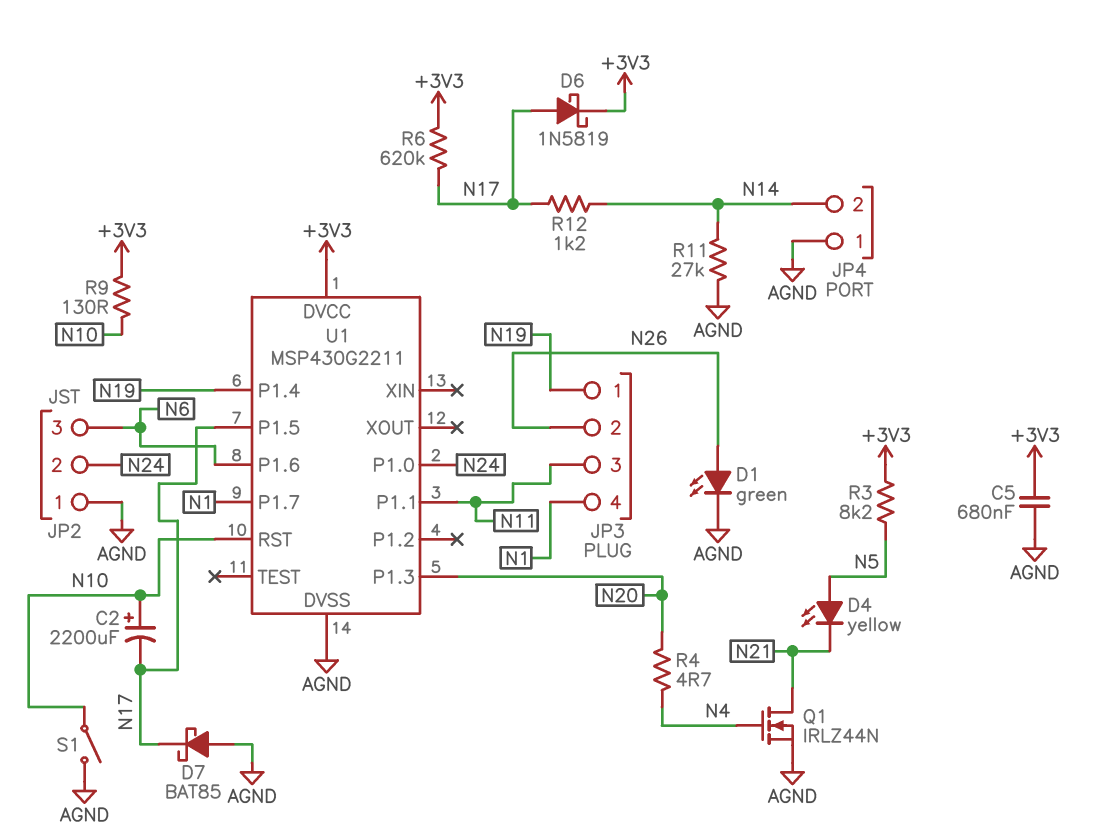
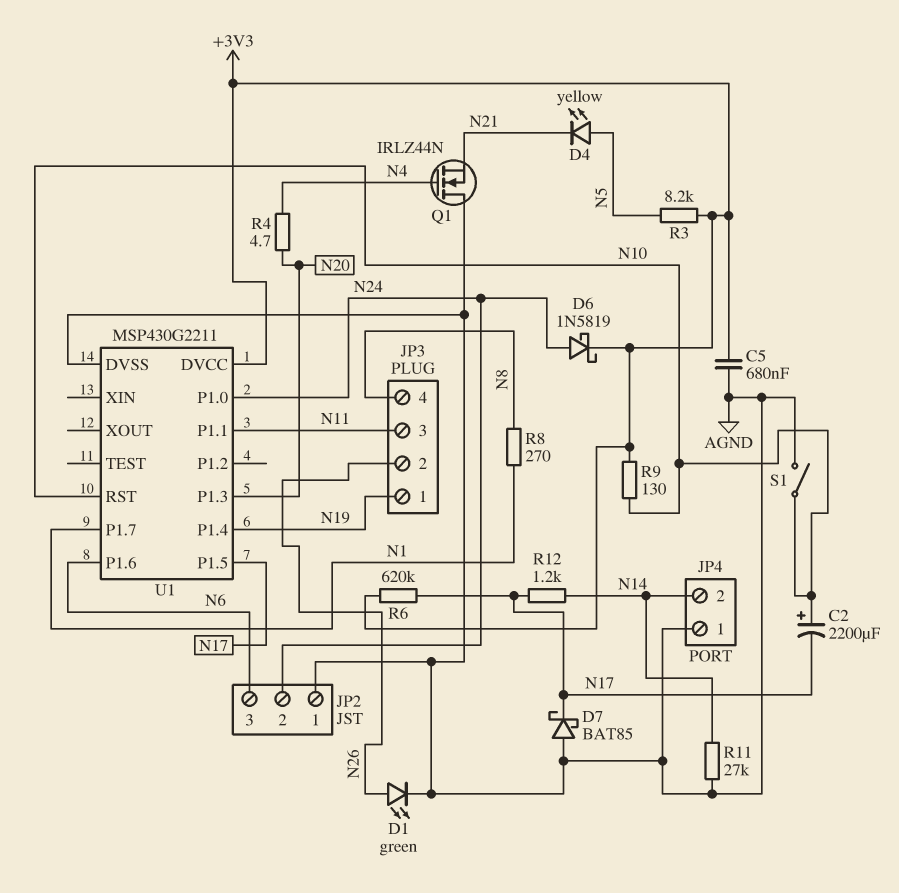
D6: schottky 1N5819 (A N17, K +3V3) -> schottky 1N5819 (A N24, K +3V3)
JP3 pin 4: N1 -> N8
Q1: NMOS IRLZ44N (G N4, D N21, S AGND) -> NMOS IRLZ44N (G N4, D AGND, S N21)
R8: none -> 270 (N1, N8)

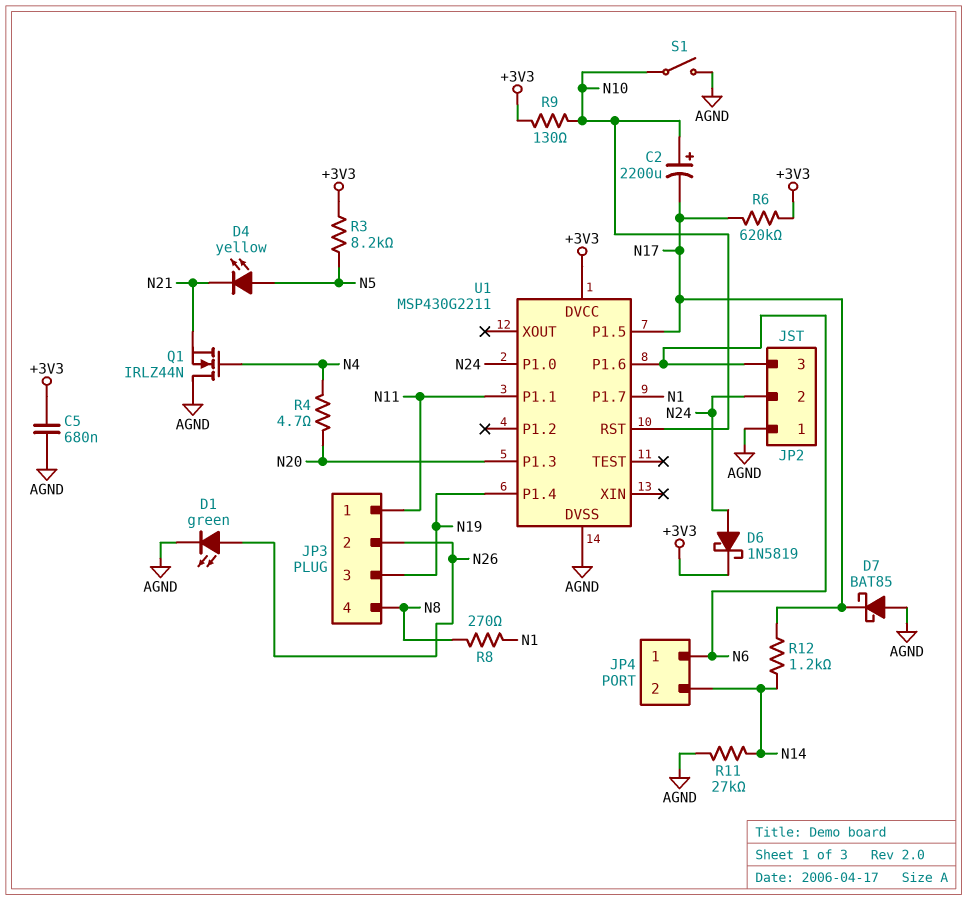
JP3 pin 1: N19 -> N11
JP3 pin 3: N11 -> N19
JP4 pin 1: AGND -> N6

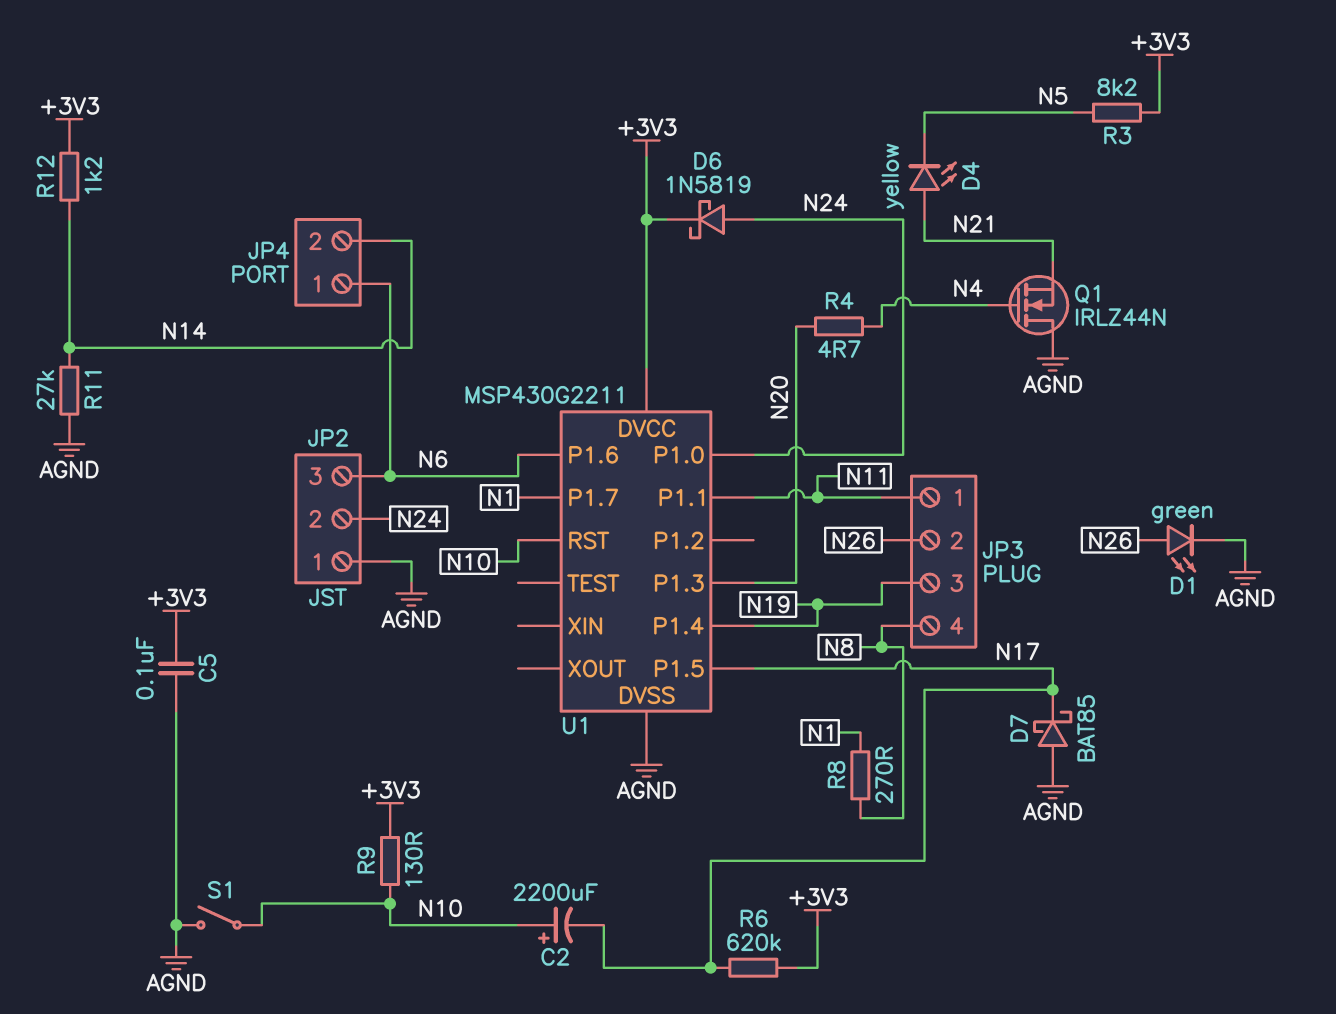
C5: 680nF (+3V3, AGND) -> 100nF (+3V3, AGND)
D4: LED yellow (A N5, K N21) -> LED yellow (A N21, K N5)
R12: 1.2k (N14, N17) -> 1.2k (+3V3, N14)

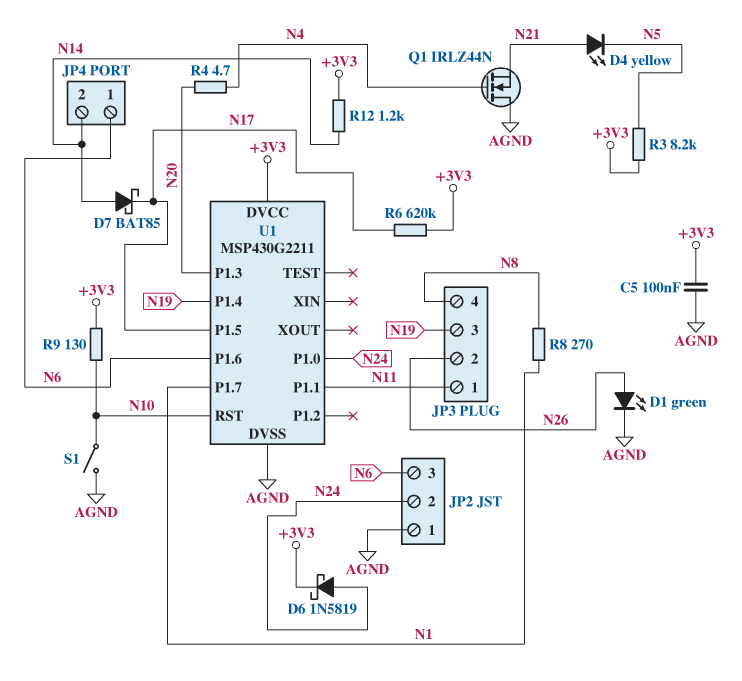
C2: 2200uF (plus N10, minus N17) -> none
D7: schottky BAT85 (A AGND, K N17) -> schottky BAT85 (A N14, K N17)
R11: 27k (AGND, N14) -> none

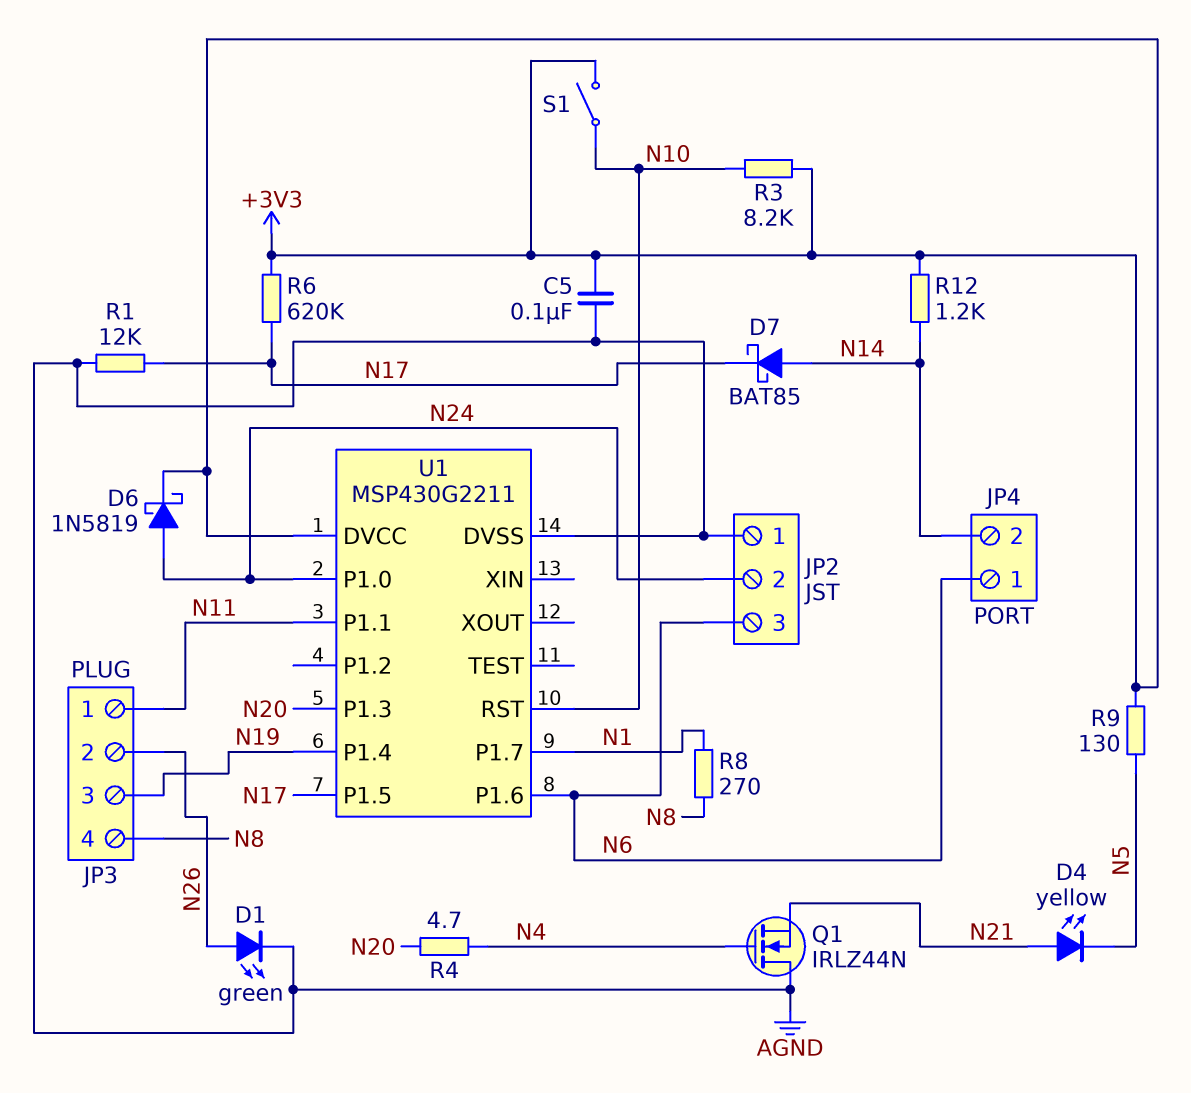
R1: none -> 12k (AGND, N17)
R3: 8.2k (+3V3, N5) -> 8.2k (+3V3, N10)
R9: 130 (+3V3, N10) -> 130 (+3V3, N5)
S1: switch (AGND, N10) -> switch (+3V3, N10)

